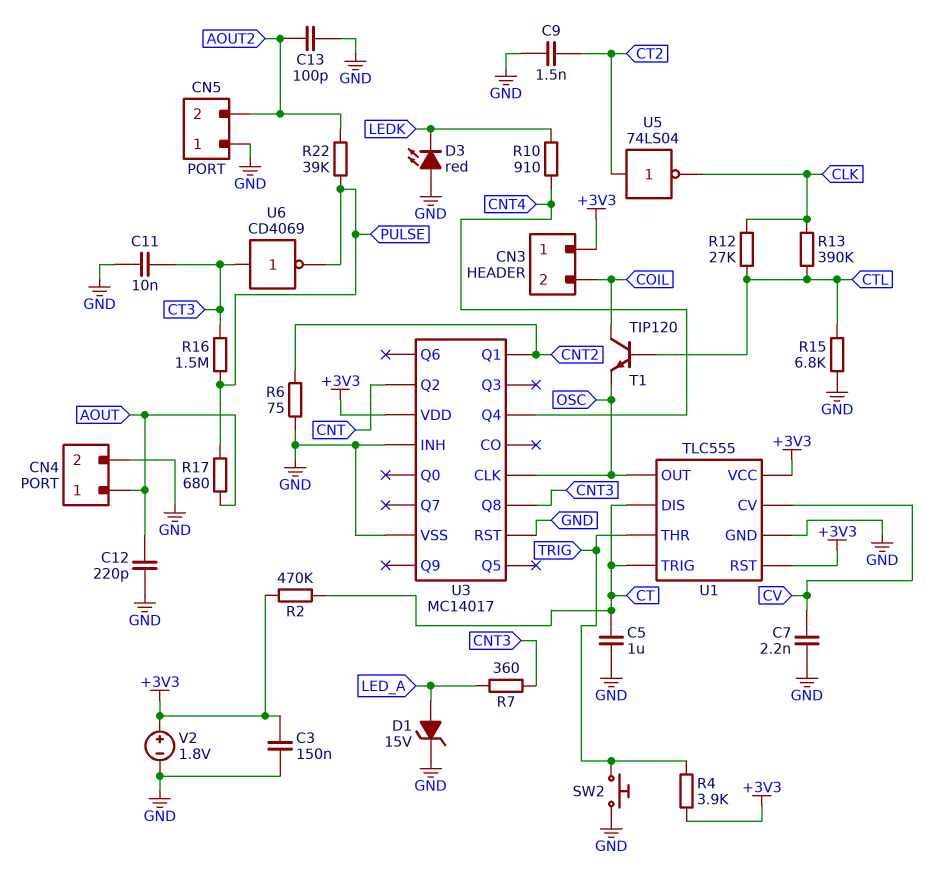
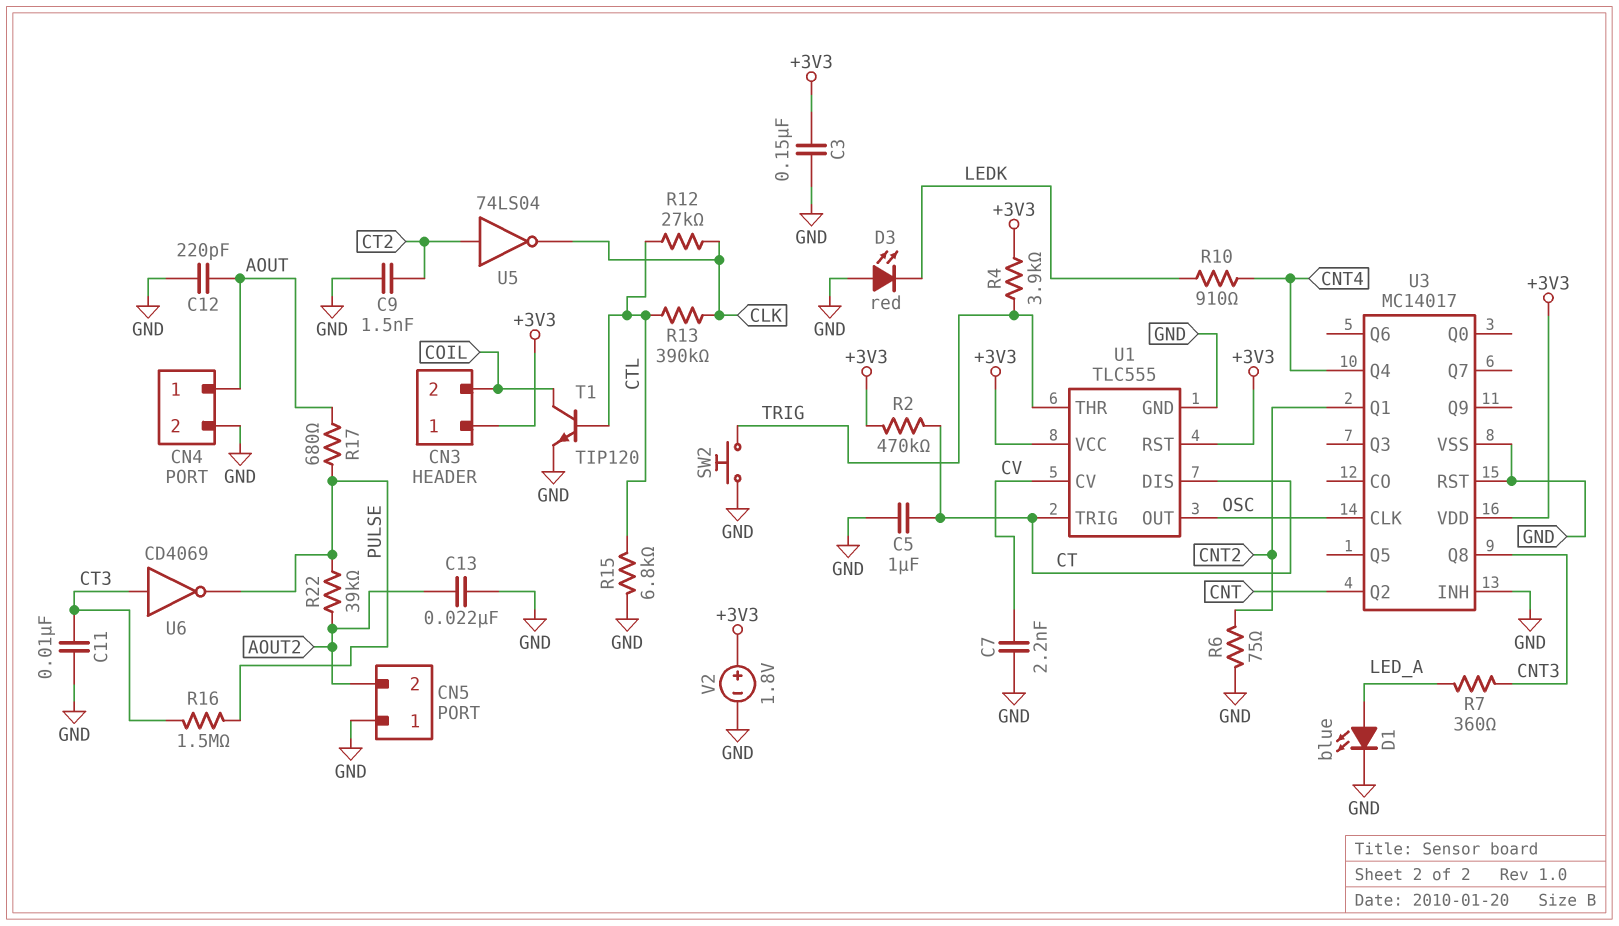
C13: 100pF (AOUT2, GND) -> 22nF (AOUT2, GND)
D1: zener 15V (A LED_A, K GND) -> LED blue (A LED_A, K GND)
T1: NPN TIP120 (B CTL, C COIL, E OSC) -> NPN TIP120 (B CTL, C COIL, E GND)

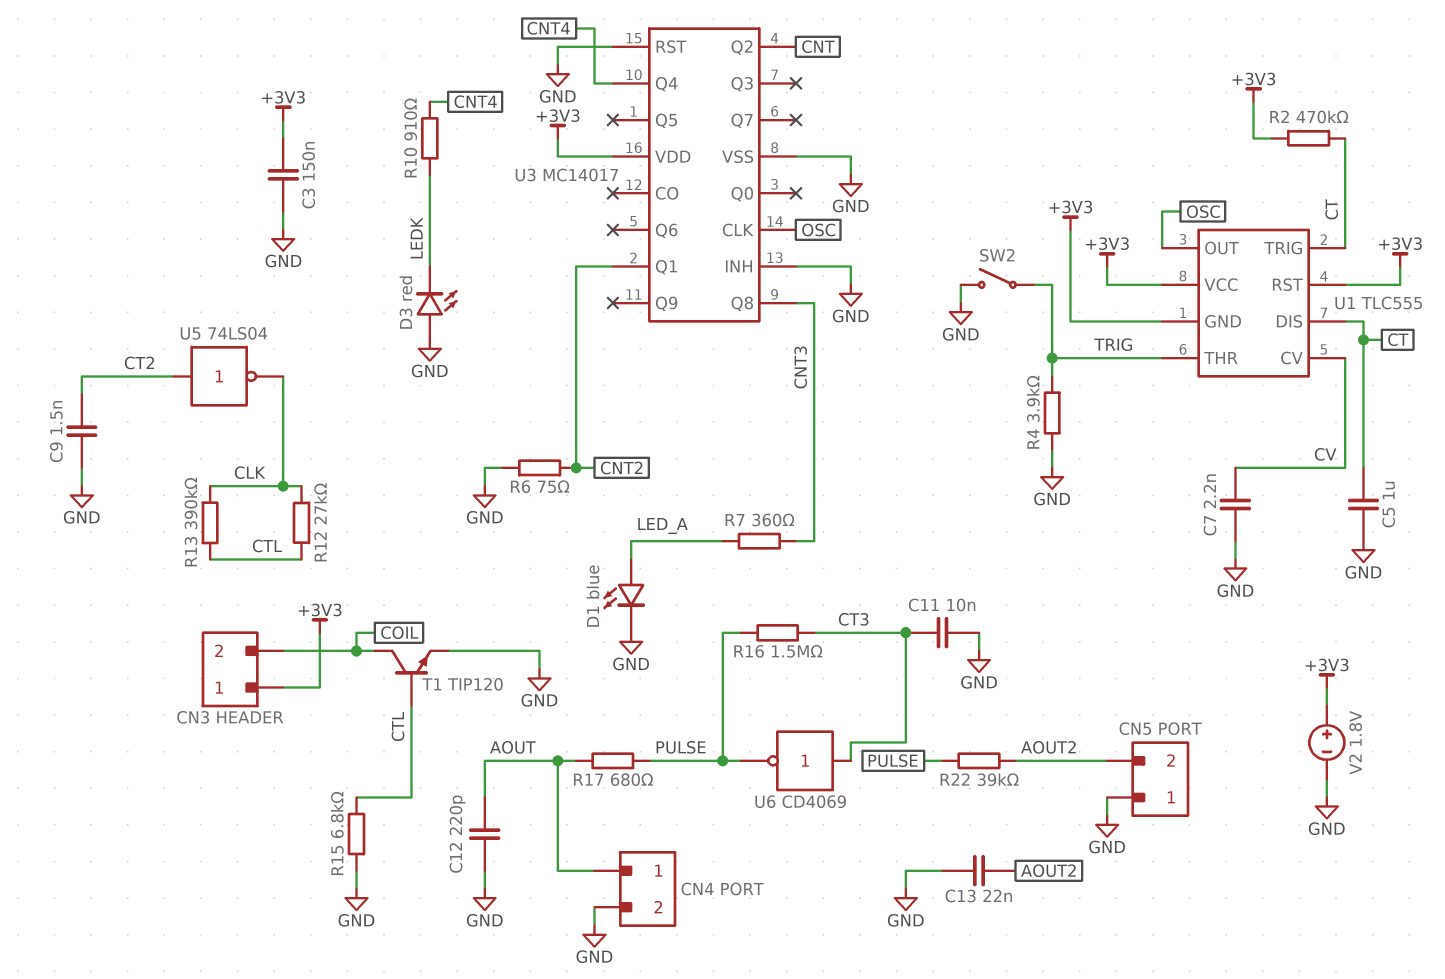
R4: 3.9k (+3V3, TRIG) -> 3.9k (GND, TRIG)
SW2: button (GND, TRIG) -> switch (GND, TRIG)
U1 pin GND: GND -> +3V3

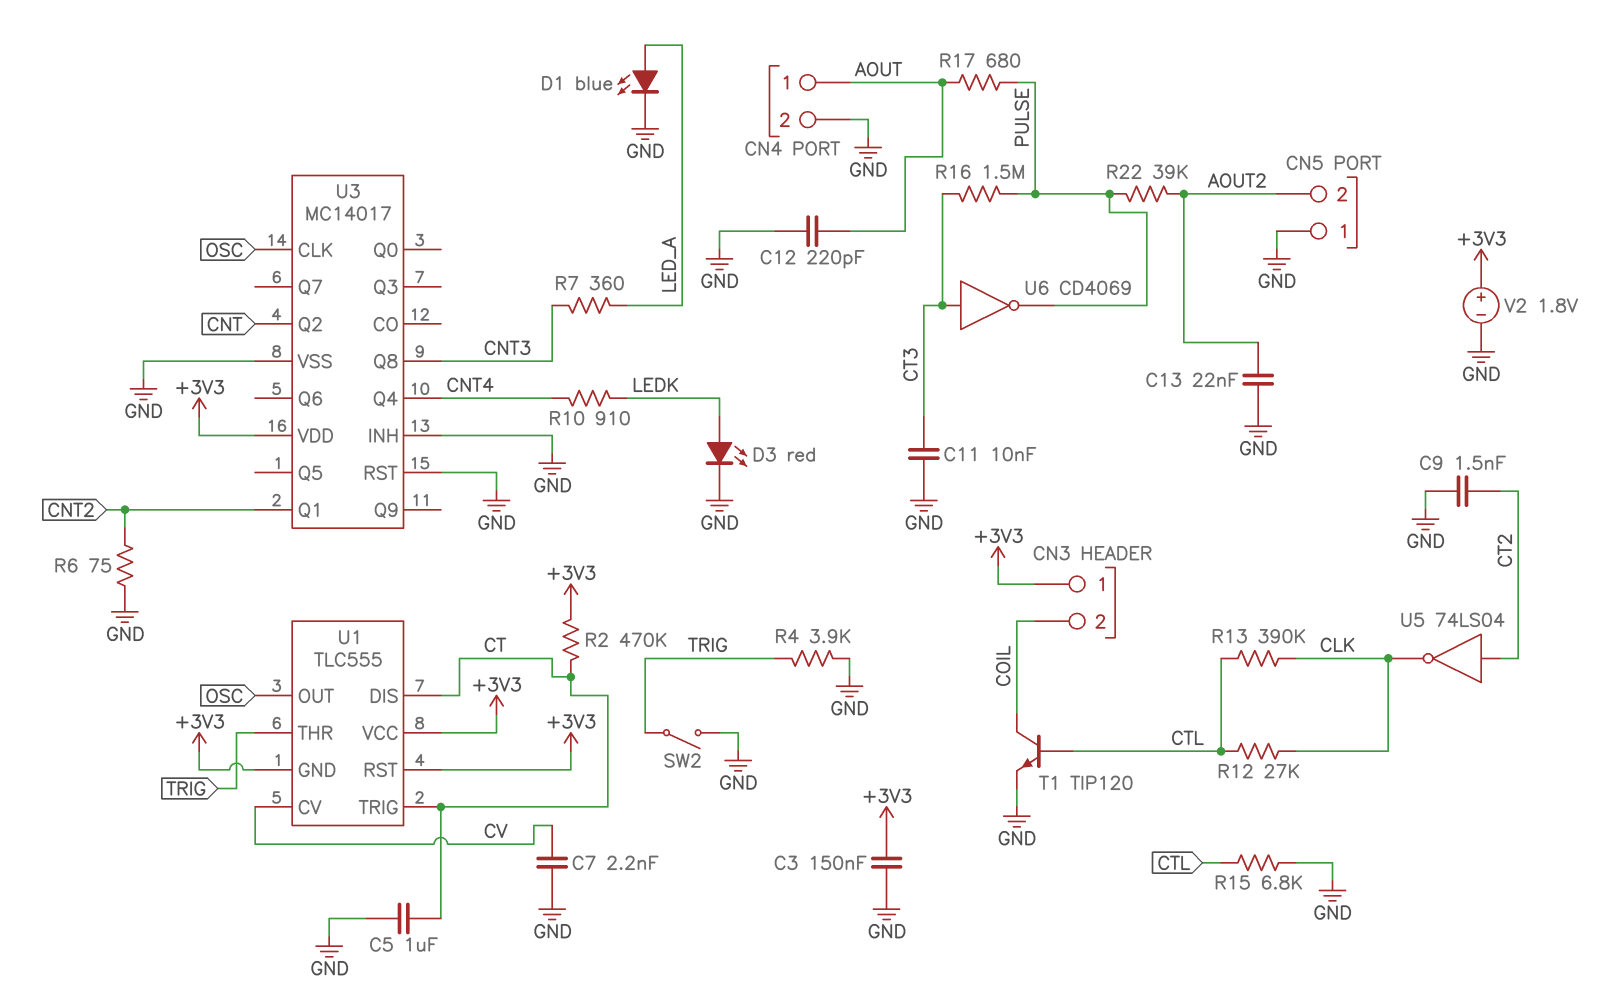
D3: LED red (A GND, K LEDK) -> LED red (A LEDK, K GND)

